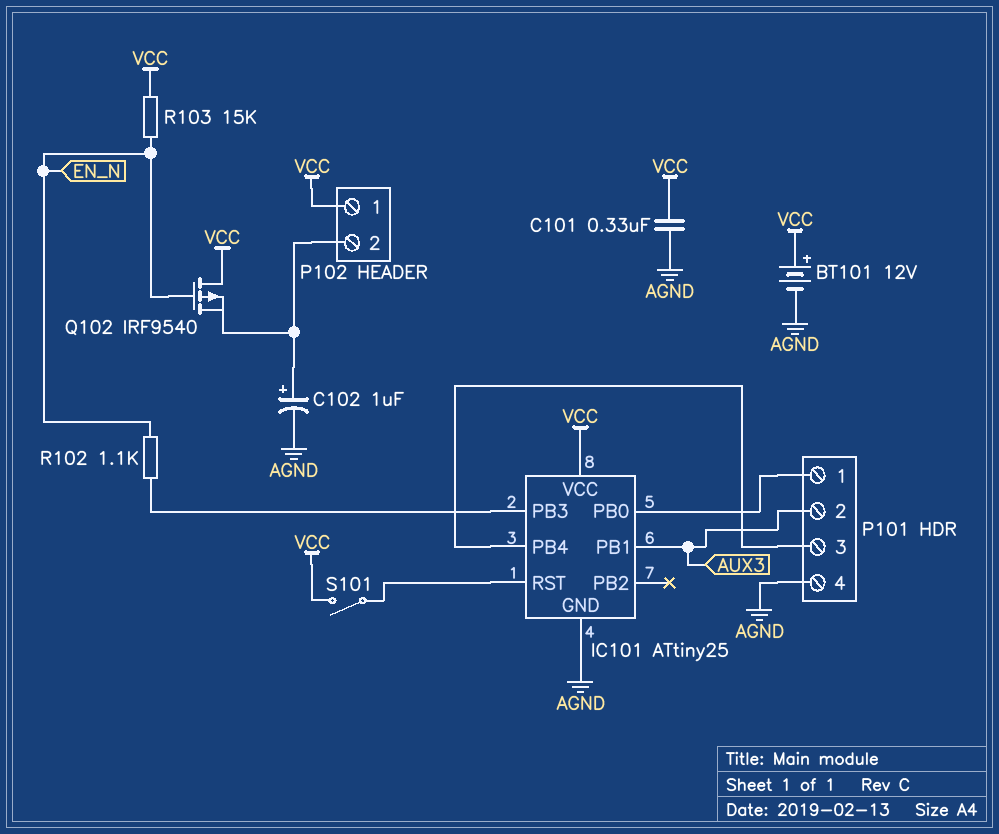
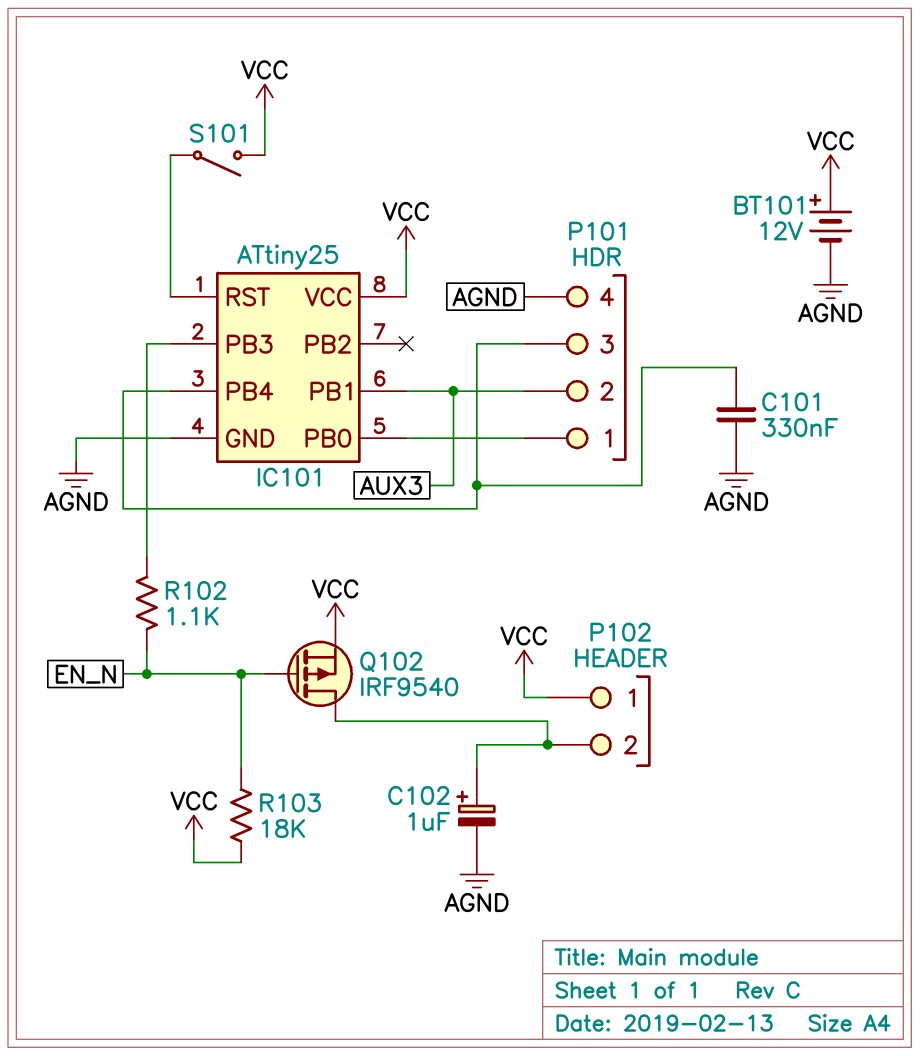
C101: 330nF (AGND, VCC) -> 330nF (AGND, IC101/PB4)
Q102: PMOS IRF9540 (G EN_N, D VCC, S P102/2) -> PMOS IRF9540 (G EN_N, D P102/2, S VCC)
R103: 15k (EN_N, VCC) -> 18k (EN_N, VCC)

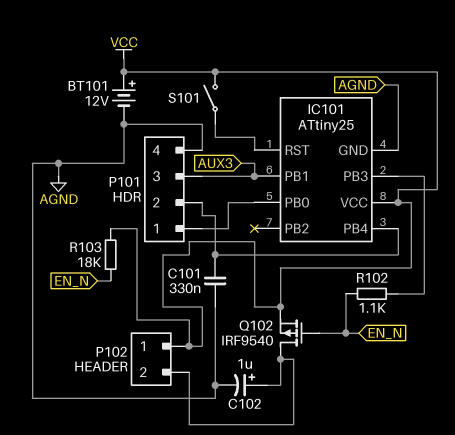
P101 pin 2: AUX3 -> IC101/PB4
P101 pin 3: IC101/PB4 -> AUX3

